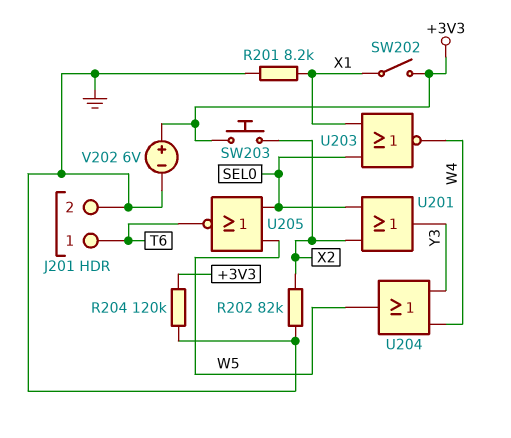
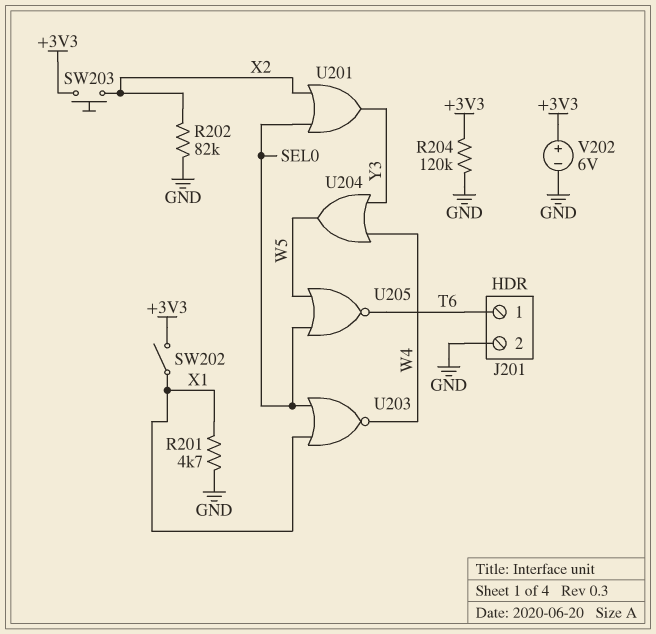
R201: 8.2k (GND, X1) -> 4.7k (GND, X1)

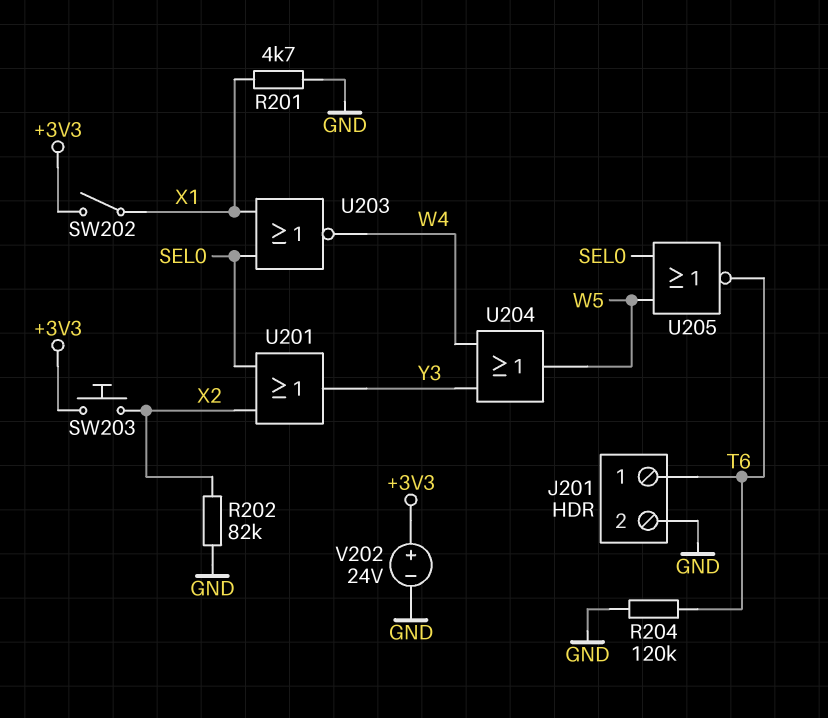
R204: 120k (+3V3, GND) -> 120k (GND, T6)
V202: 6V (plus +3V3, minus GND) -> 24V (plus +3V3, minus GND)

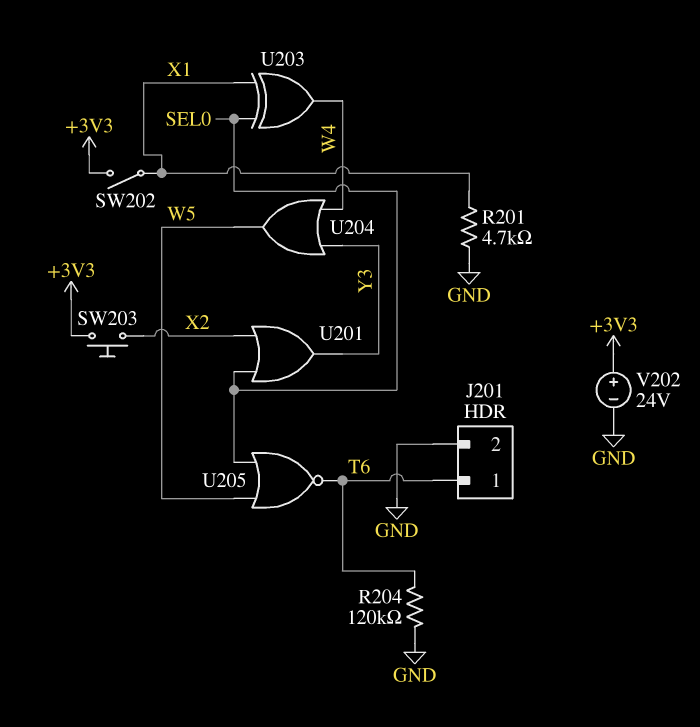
R202: 82k (GND, X2) -> none
U203: NOR (in SEL0, in X1, out W4) -> XOR (in SEL0, in X1, out W4)

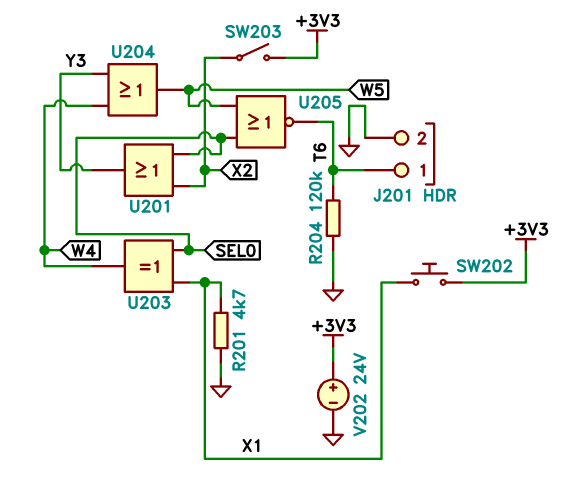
SW202: switch (+3V3, X1) -> button (+3V3, X1)
SW203: button (+3V3, X2) -> switch (+3V3, X2)

